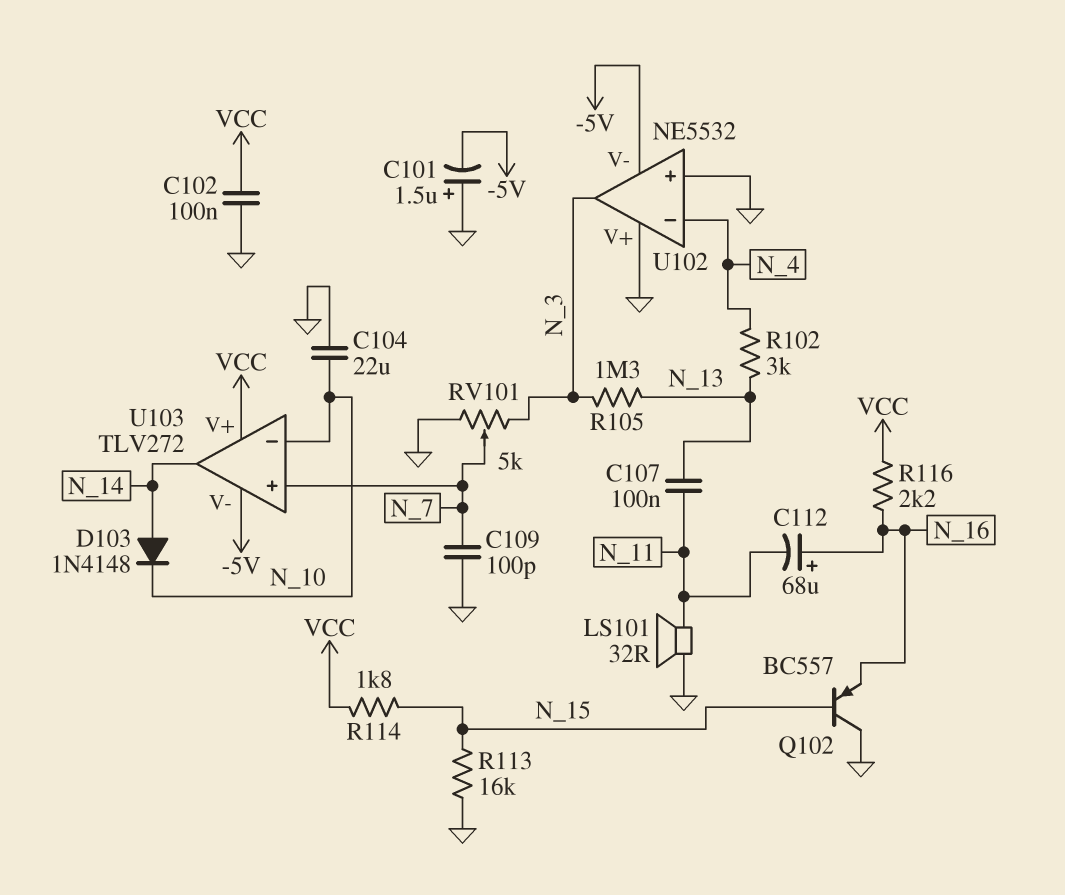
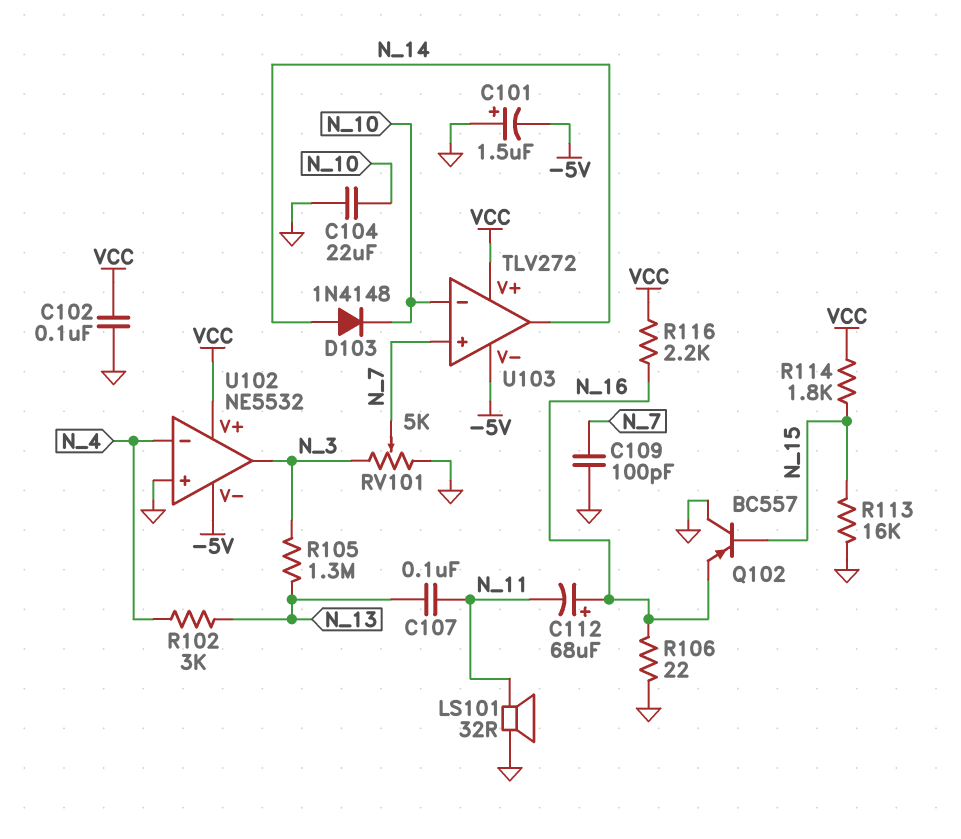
R106: none -> 22 (GND, N_16)
U102 pin V+: GND -> VCC

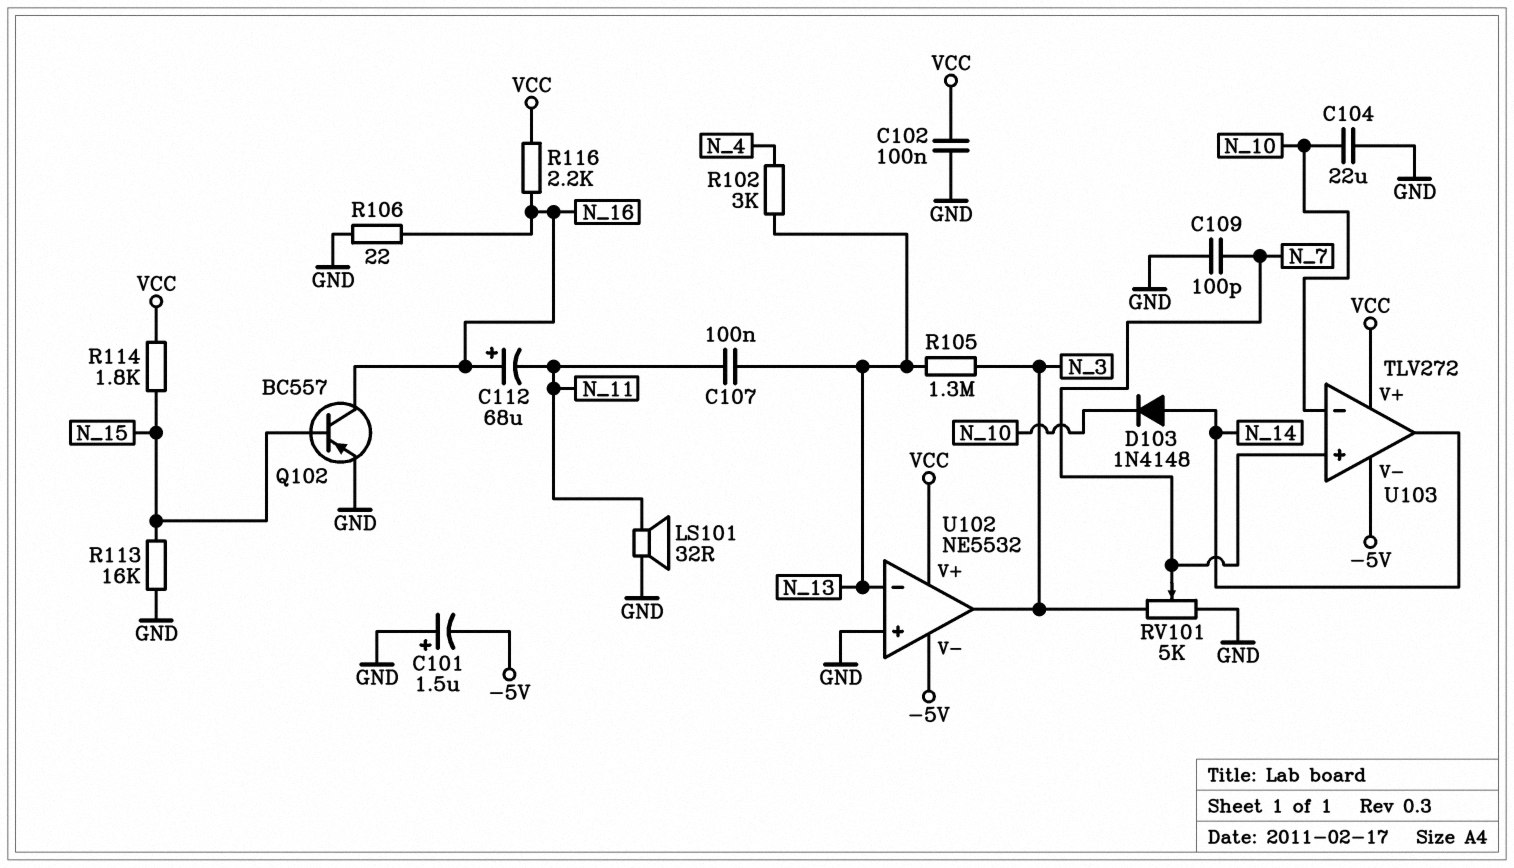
Q102: PNP BC557 (B N_15, C GND, E N_16) -> PNP BC557 (B N_15, C N_16, E GND)
U102 pin in-: N_4 -> N_13

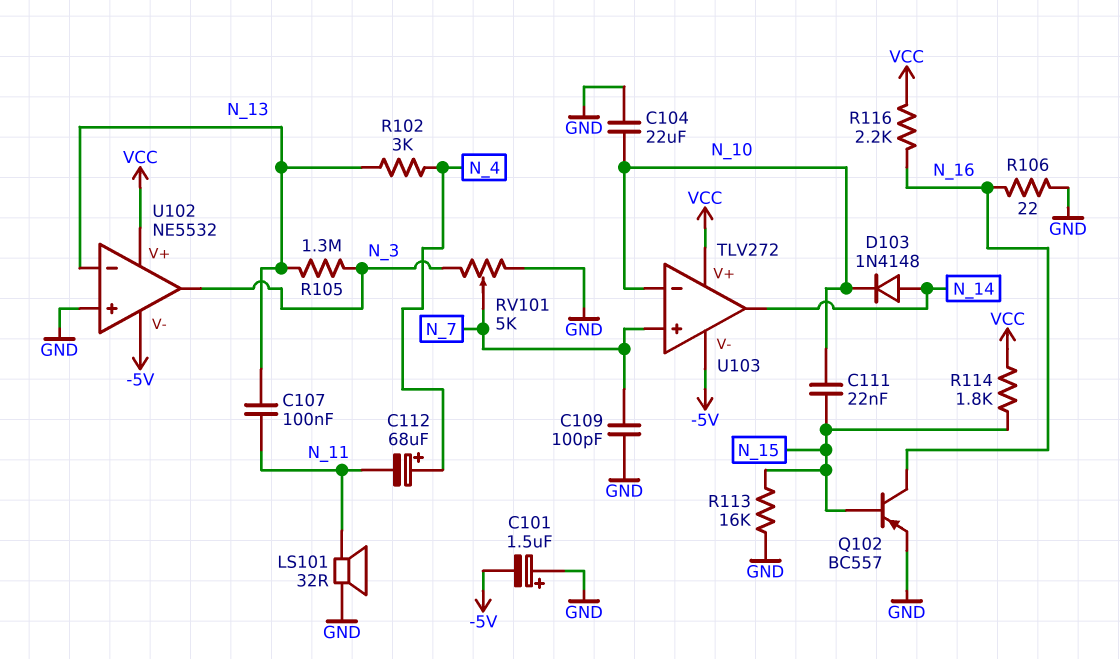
C102: 100nF (GND, VCC) -> none
C111: none -> 22nF (N_10, N_15)
C112: 68uF (plus N_16, minus N_11) -> 68uF (plus N_4, minus N_11)

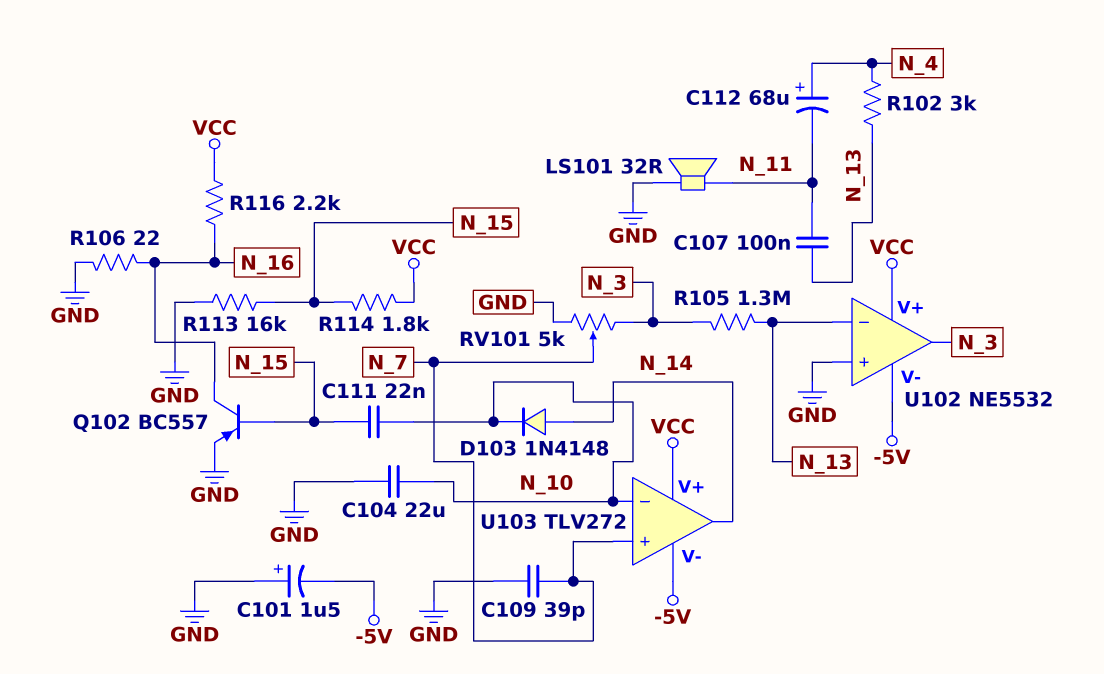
C109: 100pF (GND, N_7) -> 39pF (GND, N_7)

